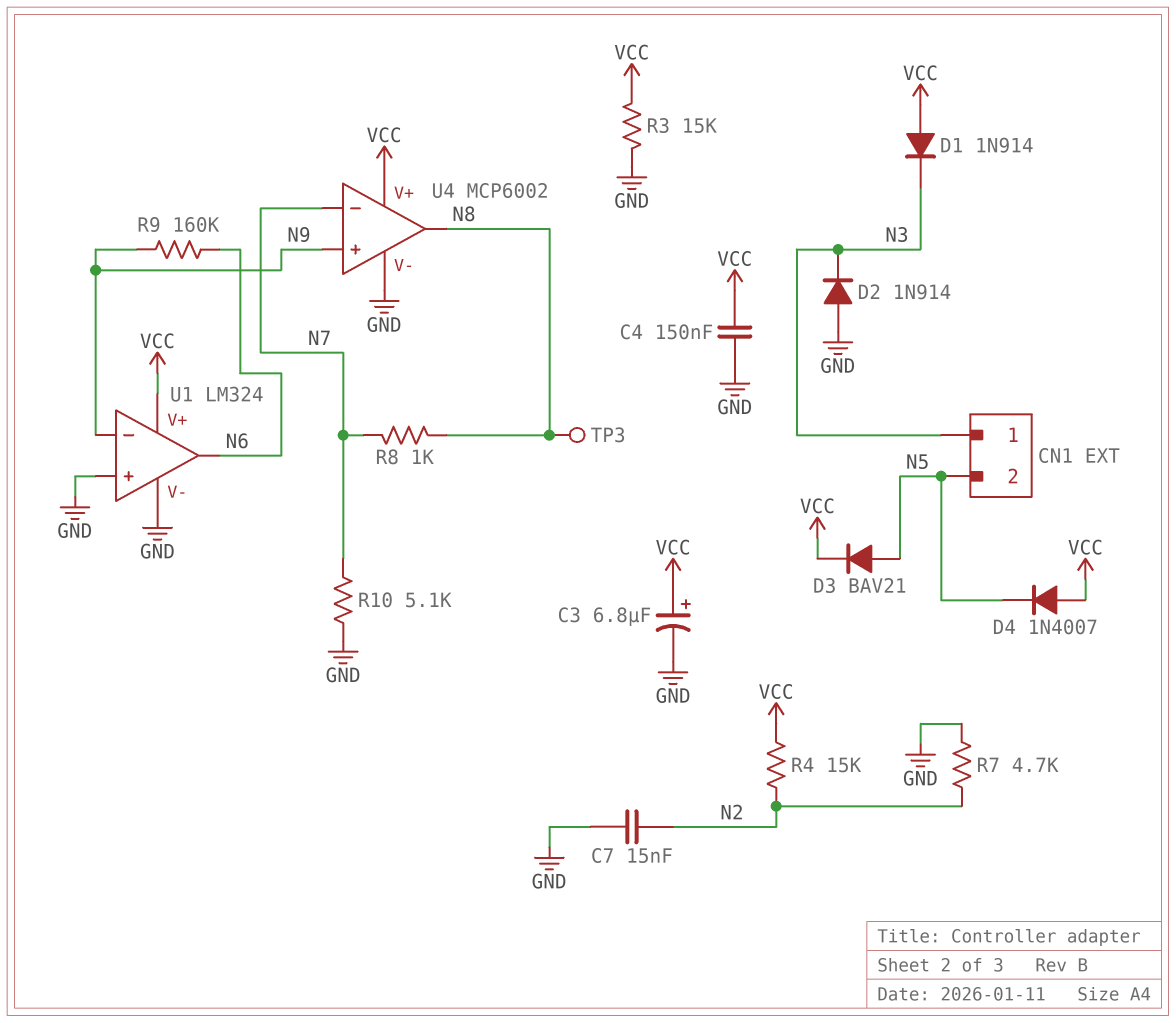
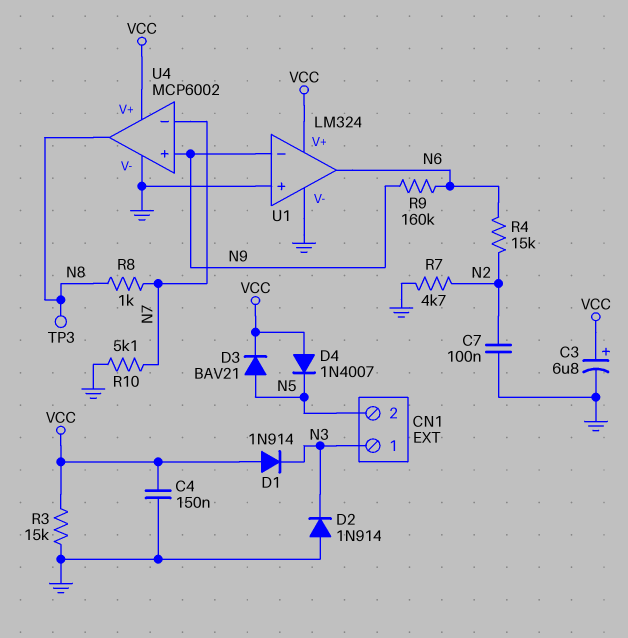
C7: 15nF (GND, N2) -> 100nF (GND, N2)
R4: 15k (N2, VCC) -> 15k (N2, N6)

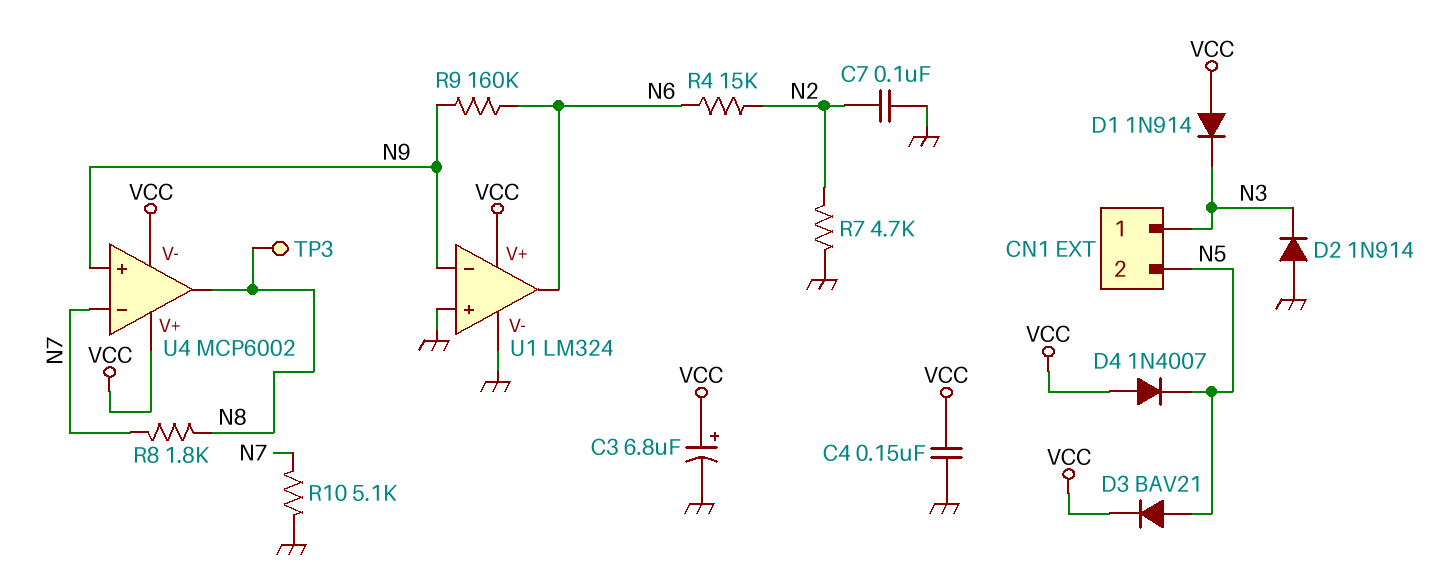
R3: 15k (GND, VCC) -> none
R8: 1k (N7, N8) -> 1.8k (N7, N8)
U4 pin V-: GND -> VCC

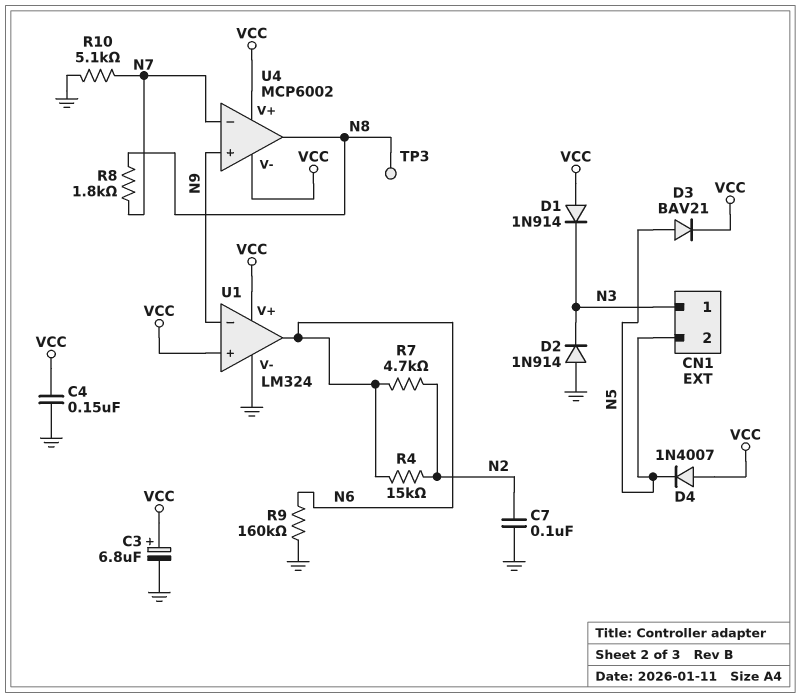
R7: 4.7k (GND, N2) -> 4.7k (N2, N6)
R9: 160k (N6, N9) -> 160k (GND, N6)
U1 pin in+: GND -> VCC

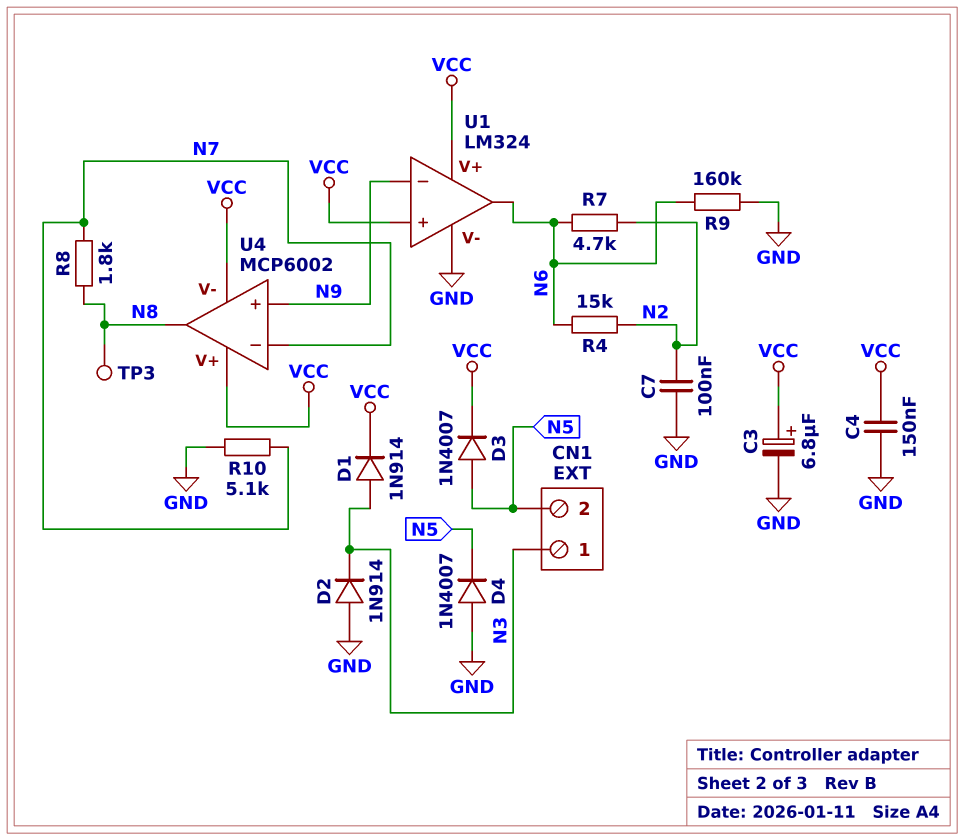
D1: diode 1N914 (A VCC, K N3) -> diode 1N914 (A N3, K VCC)
D3: diode BAV21 (A N5, K VCC) -> diode 1N4007 (A N5, K VCC)
D4: diode 1N4007 (A VCC, K N5) -> diode 1N4007 (A GND, K N5)

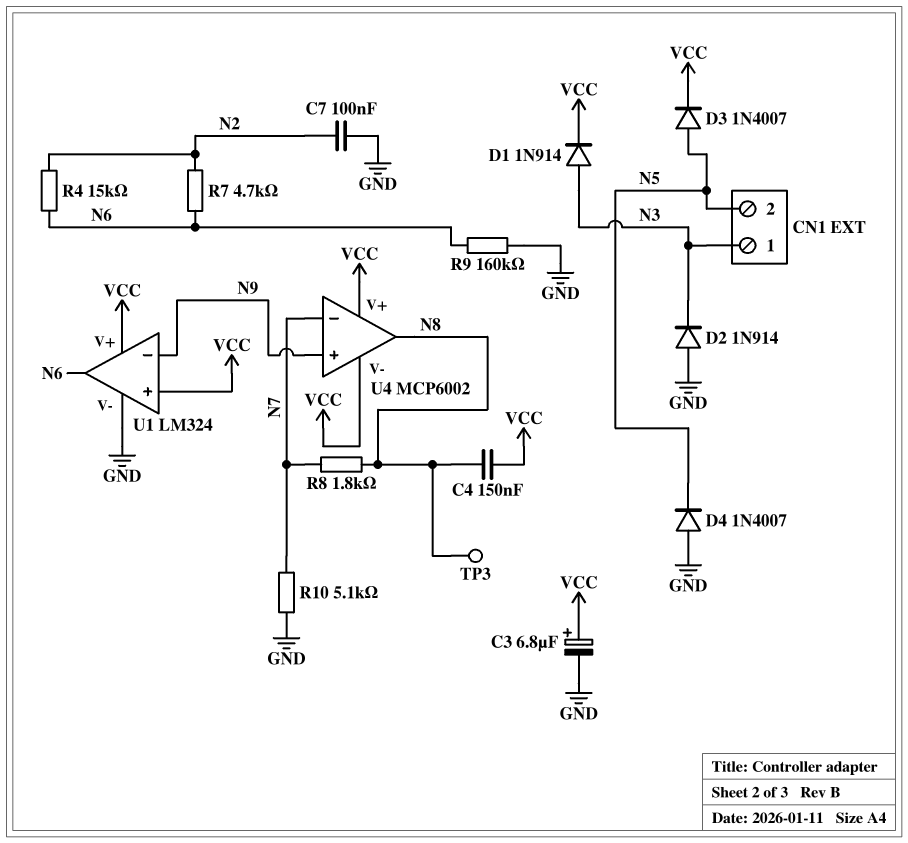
C4: 150nF (GND, VCC) -> 150nF (N8, VCC)

